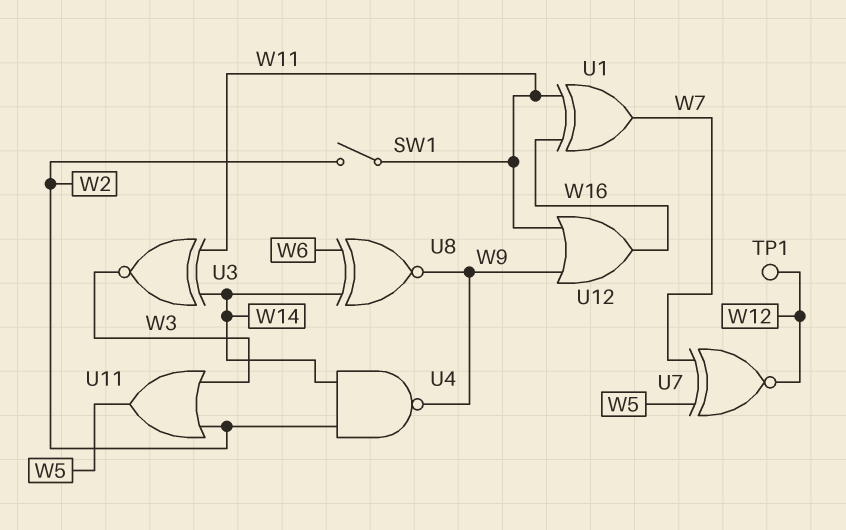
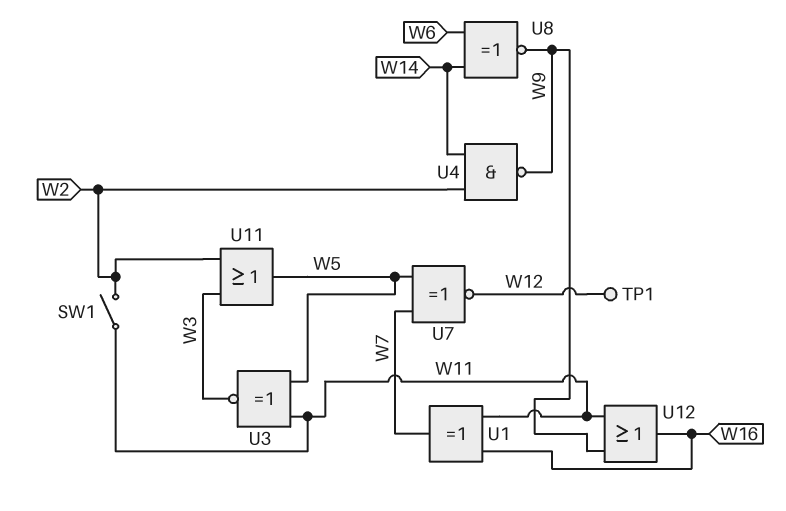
U3: XNOR (in W11, in W14, out W3) -> XNOR (in W5, in W11, out W3)

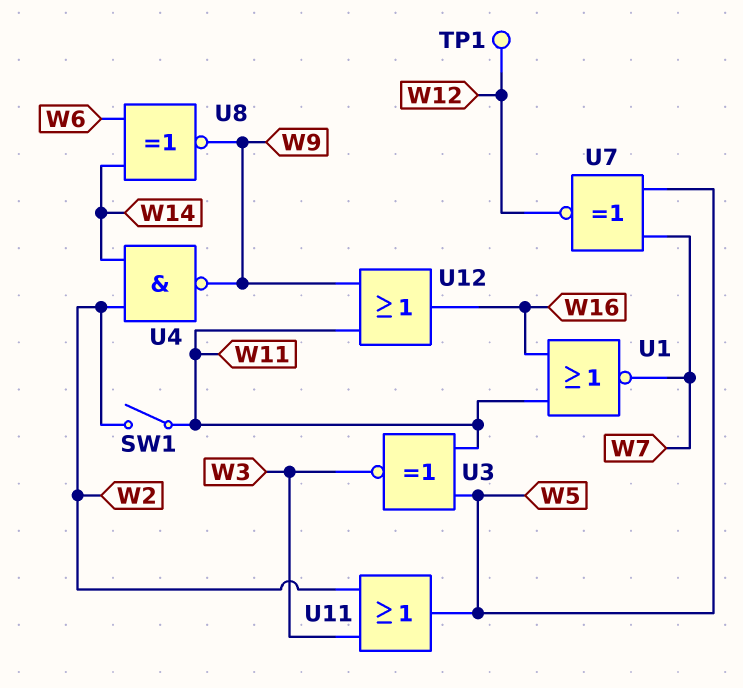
U1: XOR (in W11, in W16, out W7) -> NOR (in W11, in W16, out W7)

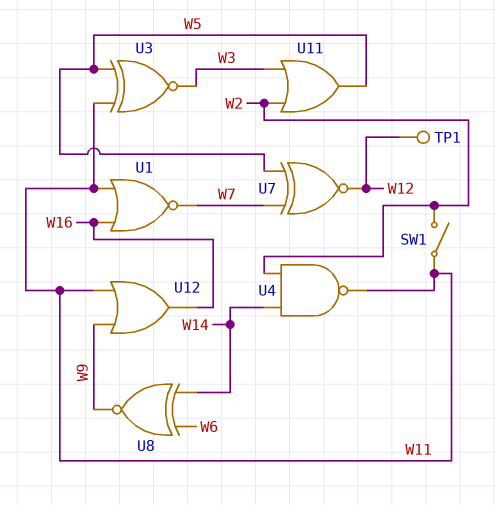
U4: NAND (in W2, in W14, out W9) -> NAND (in W2, in W14, out W11)

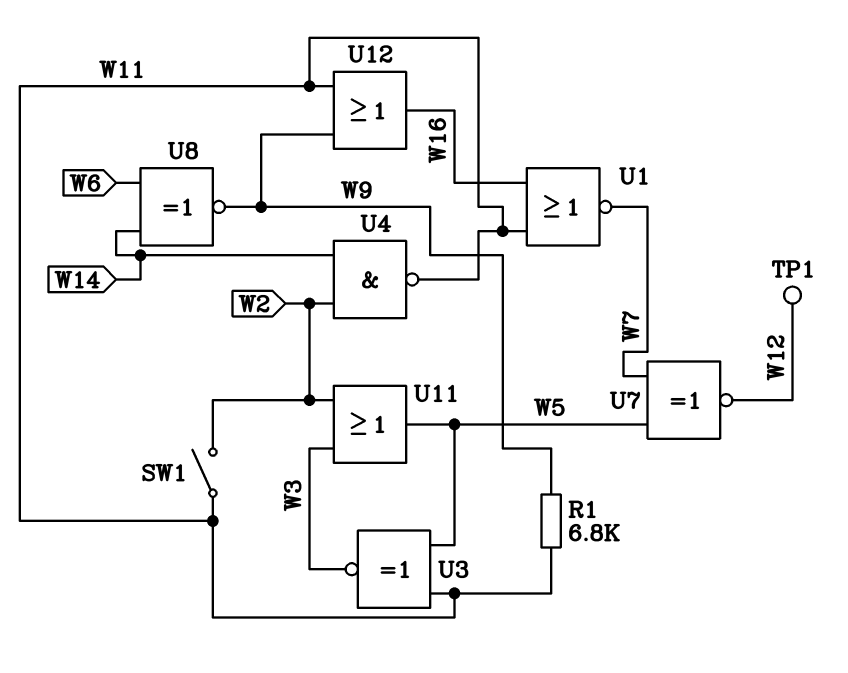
R1: none -> 6.8k (W9, W11)

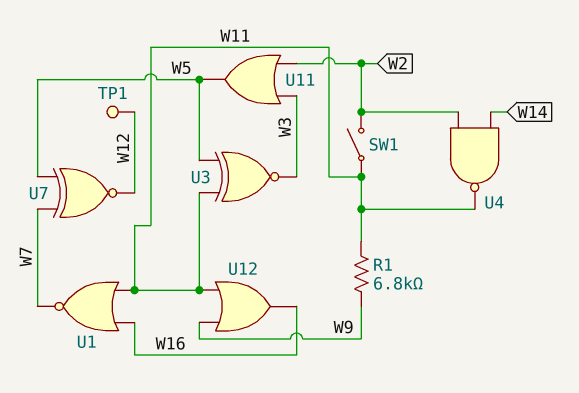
U8: XNOR (in W6, in W14, out W9) -> none

